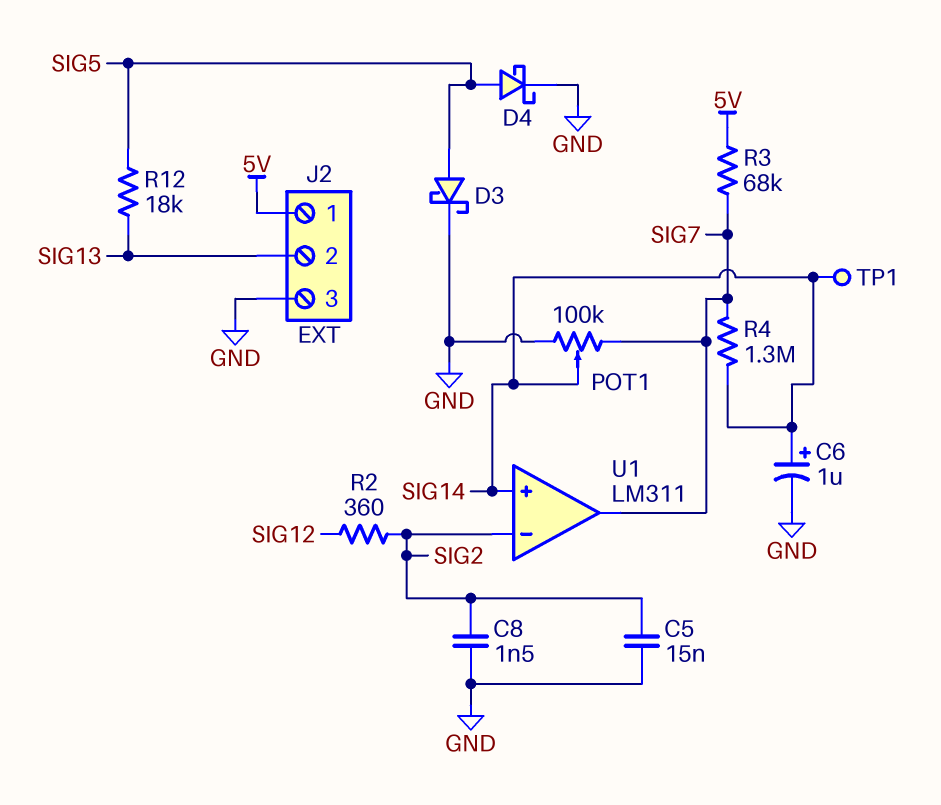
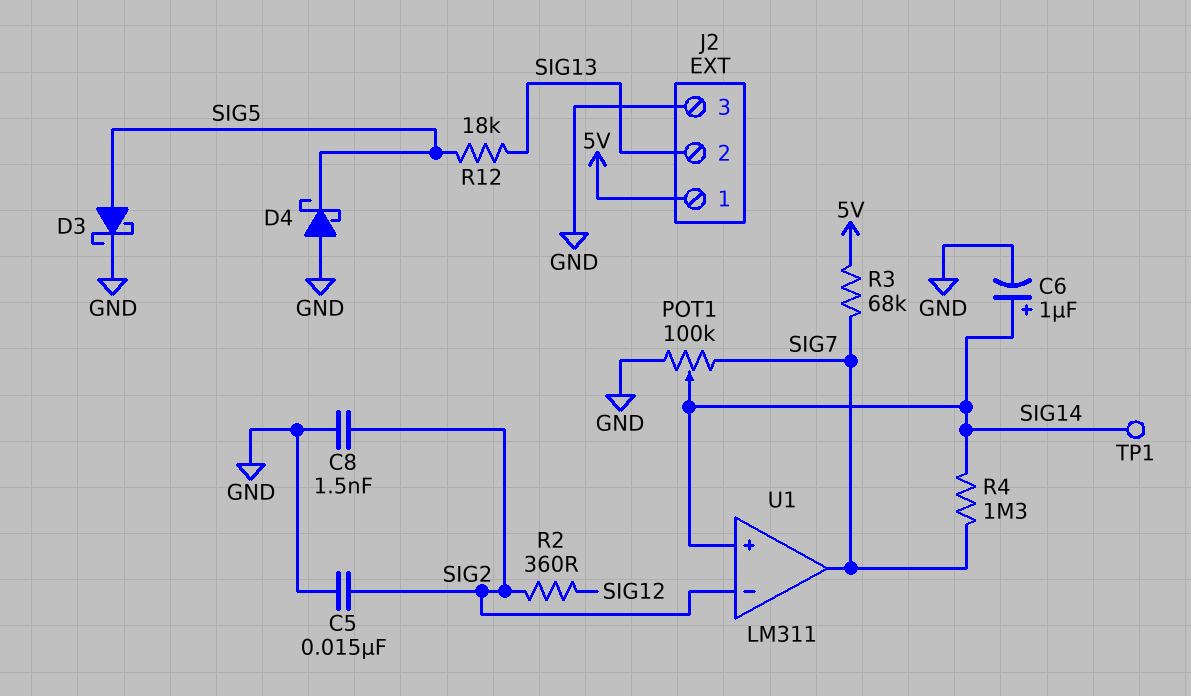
D4: schottky (A SIG5, K GND) -> schottky (A GND, K SIG5)

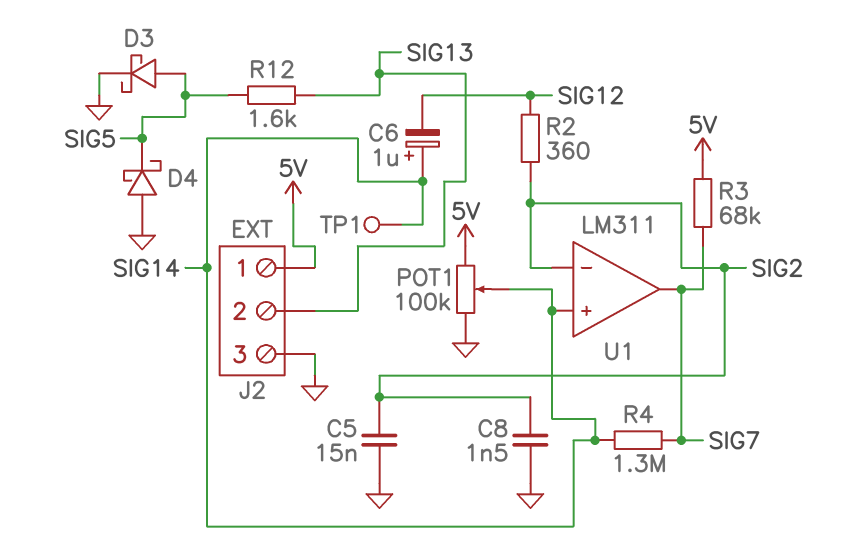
C6: 1uF (plus SIG14, minus GND) -> 1uF (plus SIG14, minus SIG12)
POT1: 100k (GND, SIG7, wiper SIG14) -> 100k (5V, GND, wiper SIG14)
R12: 18k (SIG5, SIG13) -> 1.6k (SIG5, SIG13)

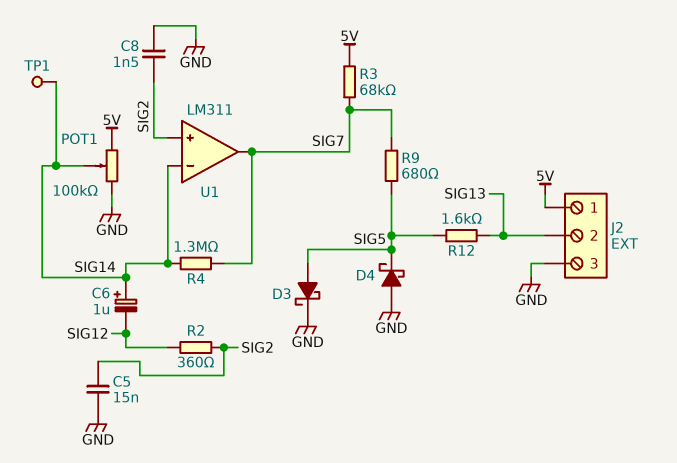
R9: none -> 680 (SIG5, SIG7)
U1 pin in+: SIG14 -> SIG2
U1 pin in-: SIG2 -> SIG14

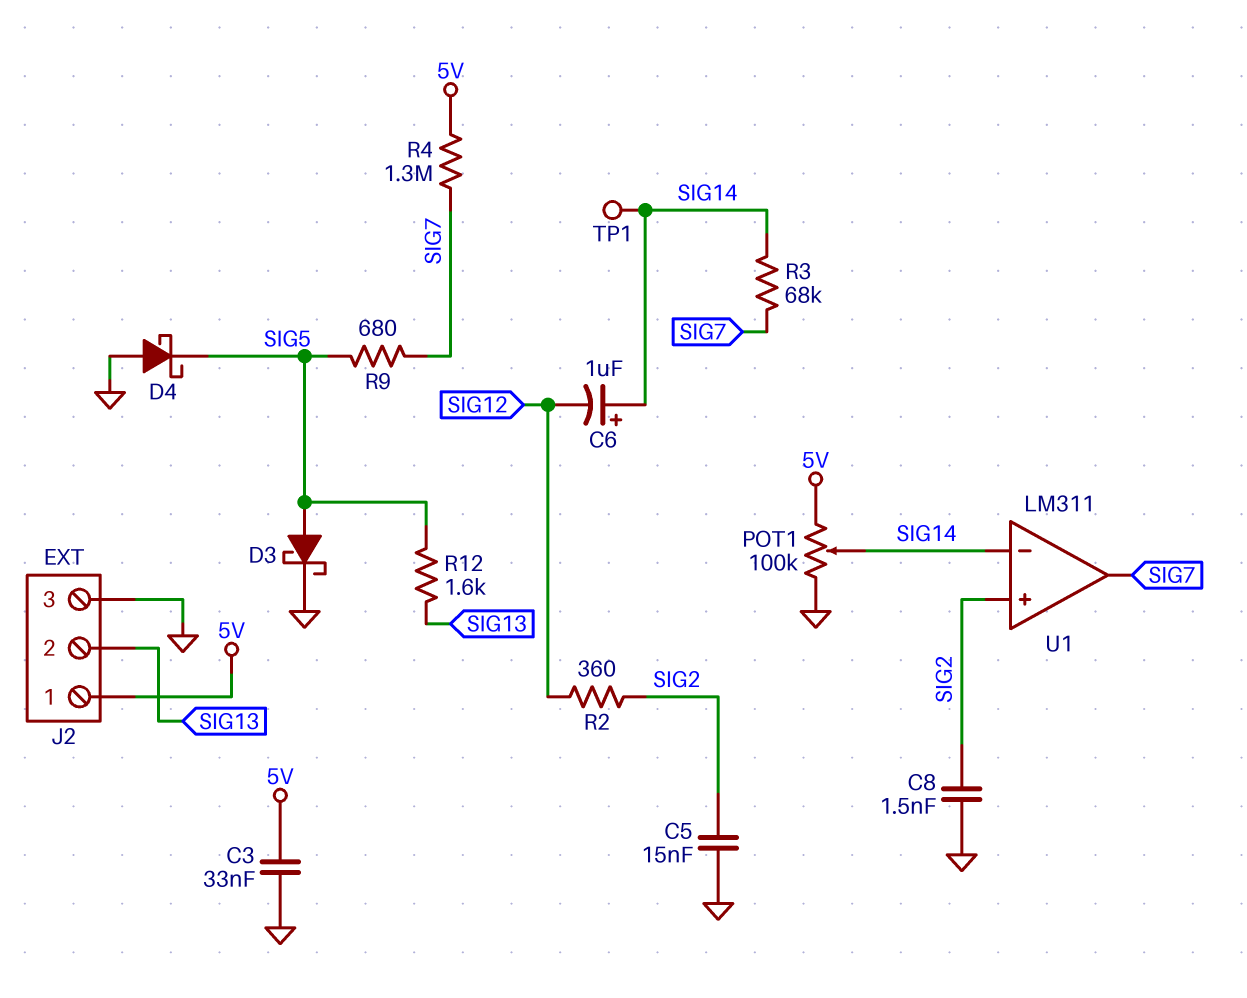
C3: none -> 33nF (5V, GND)
R3: 68k (5V, SIG7) -> 68k (SIG7, SIG14)
R4: 1.3M (SIG7, SIG14) -> 1.3M (5V, SIG7)

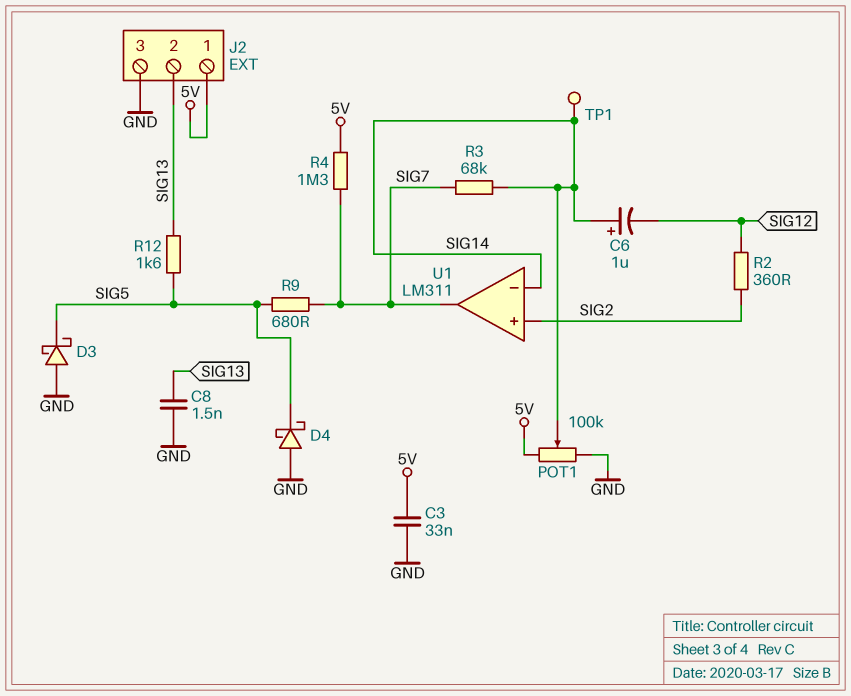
C5: 15nF (GND, SIG2) -> none
C8: 1.5nF (GND, SIG2) -> 1.5nF (GND, SIG13)
D3: schottky (A SIG5, K GND) -> schottky (A GND, K SIG5)

